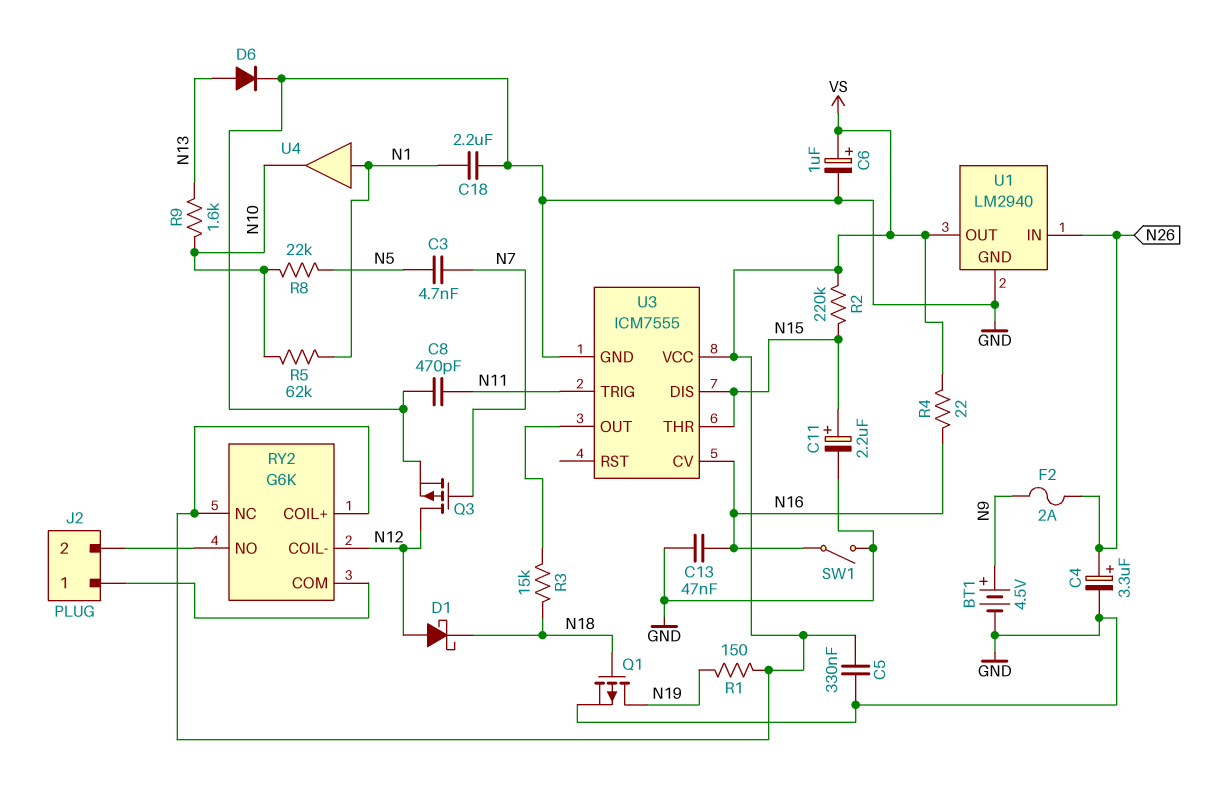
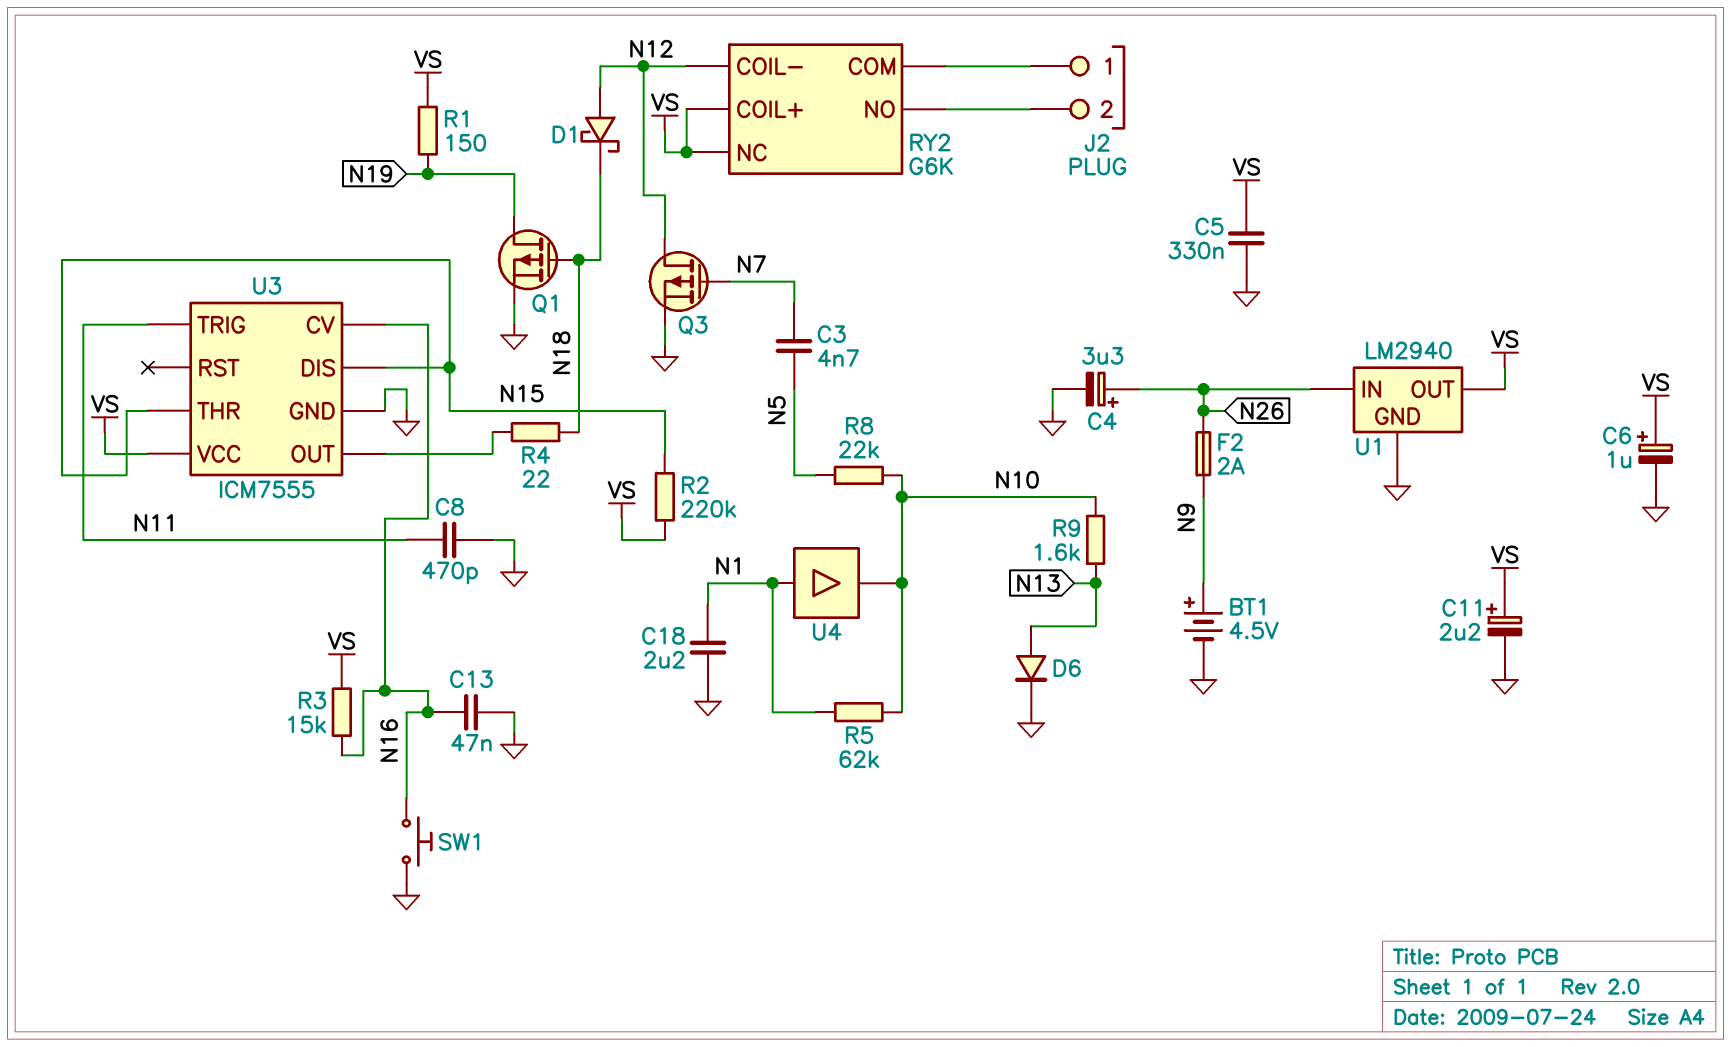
C11: 2.2uF (plus N15, minus GND) -> 2.2uF (plus VS, minus GND)
R3: 15k (N18, U3/OUT) -> 15k (N16, VS)
R4: 22 (N16, VS) -> 22 (N18, U3/OUT)
SW1: switch (GND, N16) -> button (GND, N16)

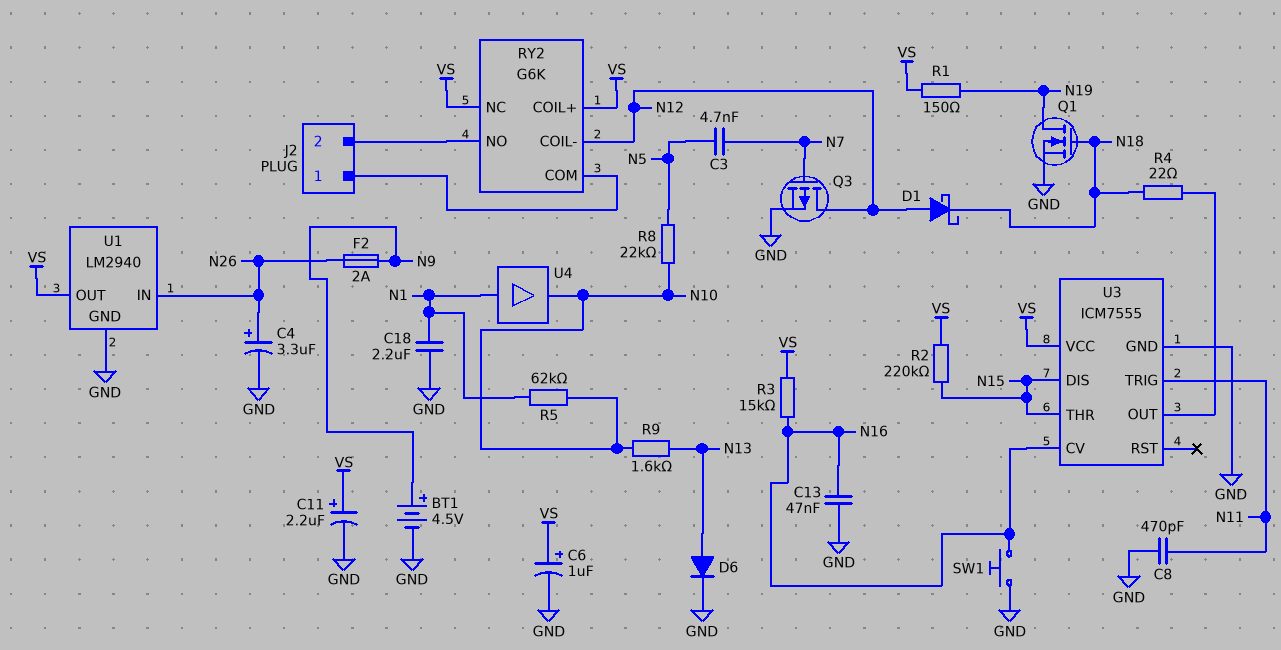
C5: 330nF (GND, VS) -> none
Q1: PMOS (G N18, D N19, S GND) -> NMOS (G N18, D N19, S GND)

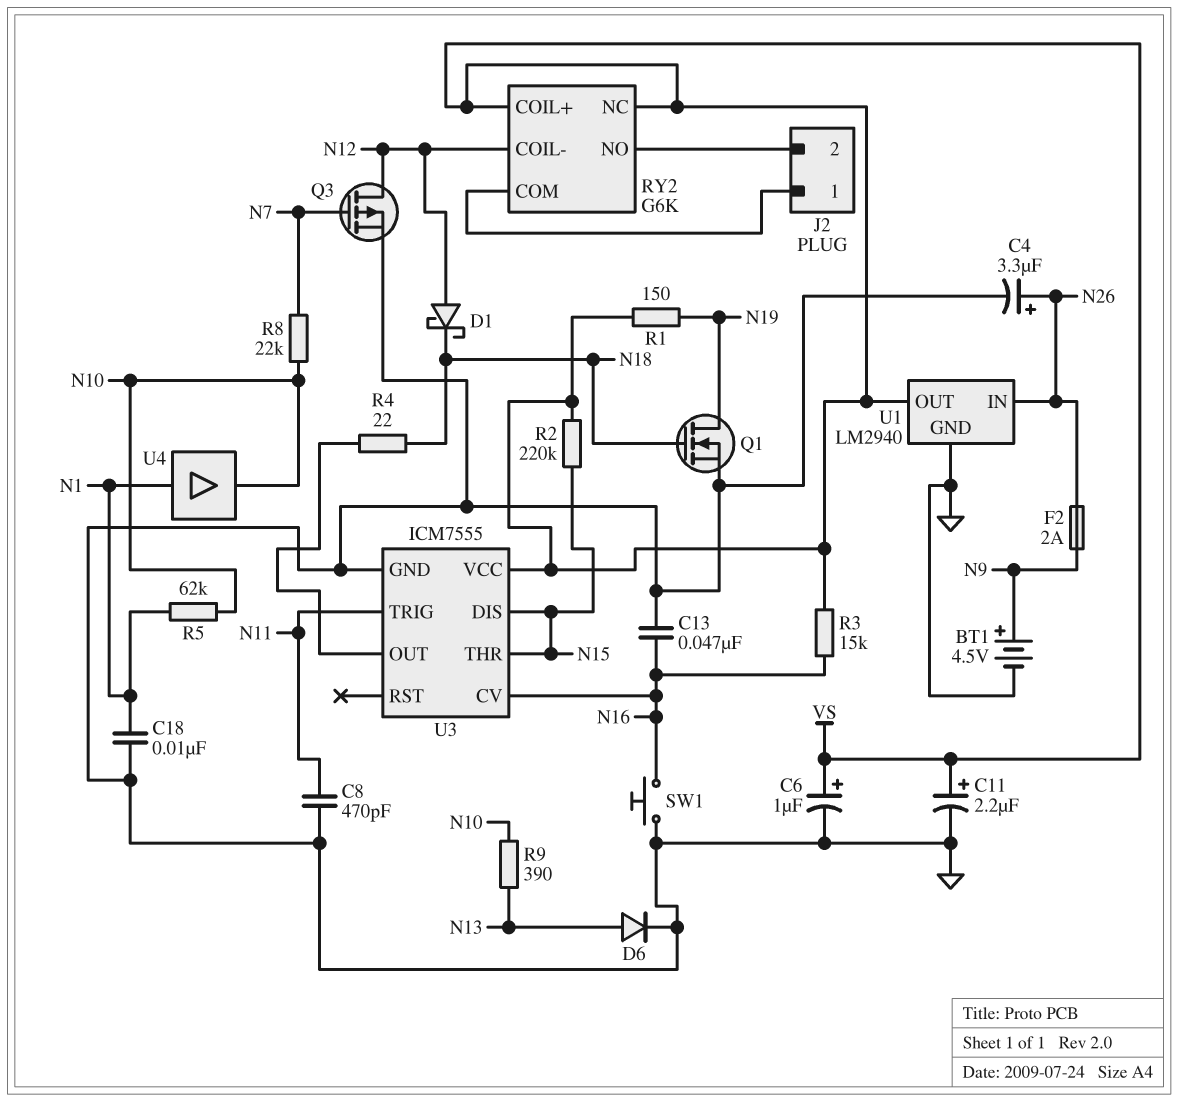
C3: 4.7nF (N5, N7) -> none
C18: 2.2uF (GND, N1) -> 10nF (GND, N1)
R8: 22k (N5, N10) -> 22k (N7, N10)
R9: 1.6k (N10, N13) -> 390 (N10, N13)

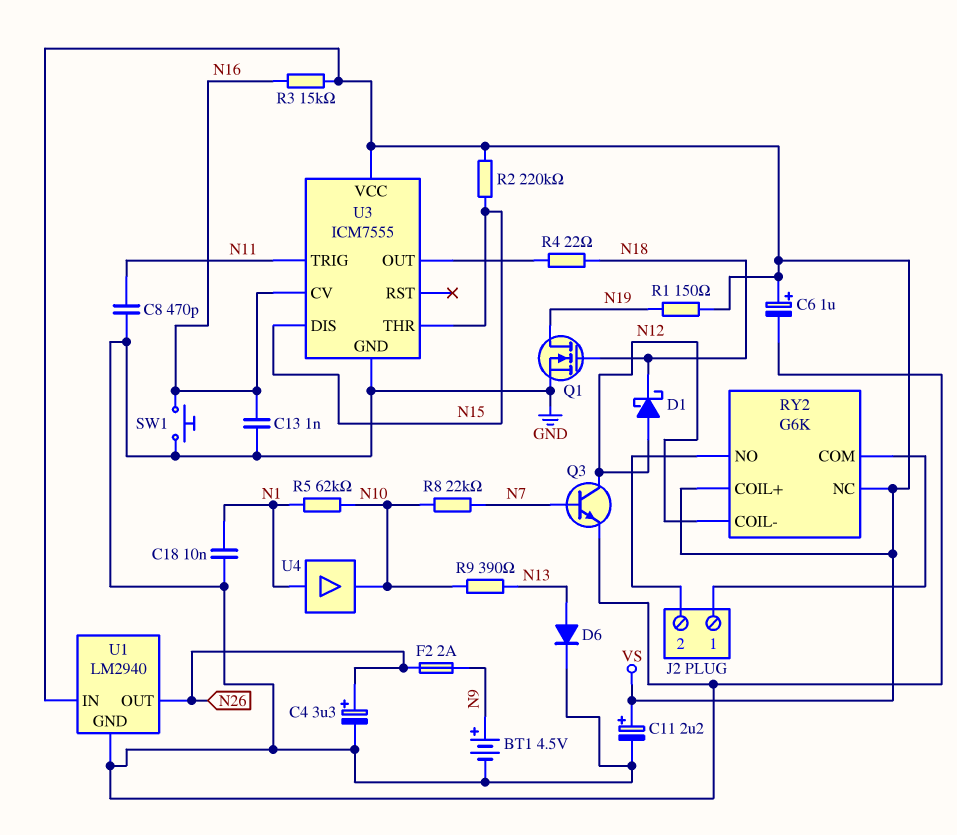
C13: 47nF (GND, N16) -> 1nF (GND, N16)
Q3: PMOS (G N7, D N12, S GND) -> NPN (B N7, C N12, E GND)
U1 pin IN: N26 -> VS
U1 pin OUT: VS -> N26

